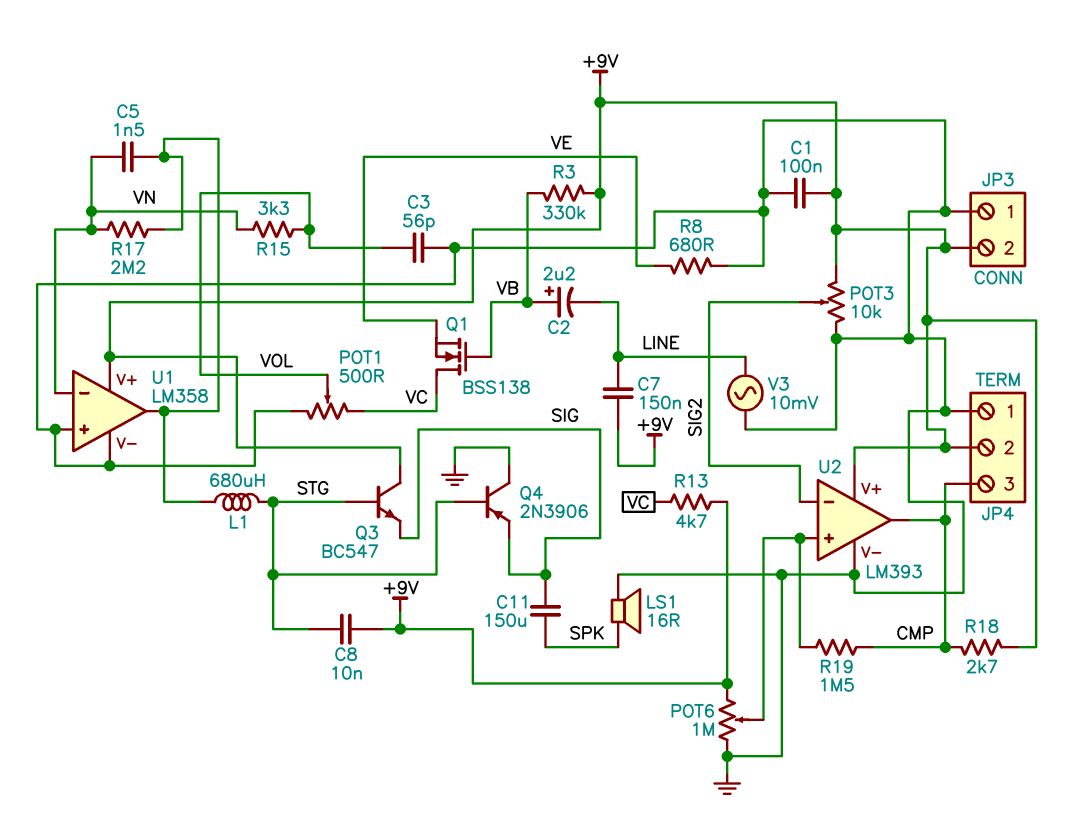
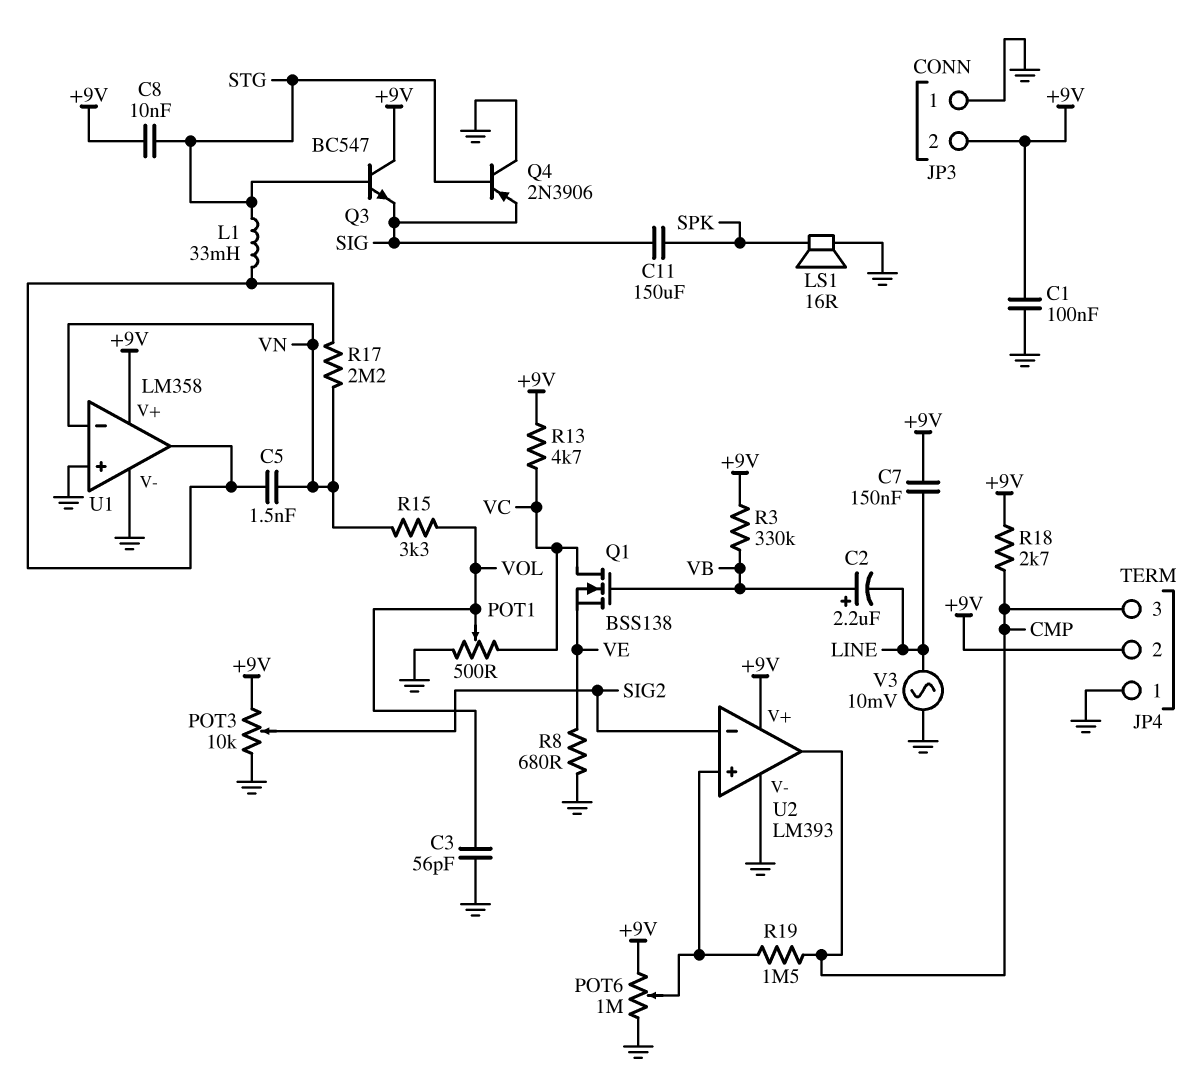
L1: 680uH (STG, U1/out) -> 33mH (STG, U1/out)

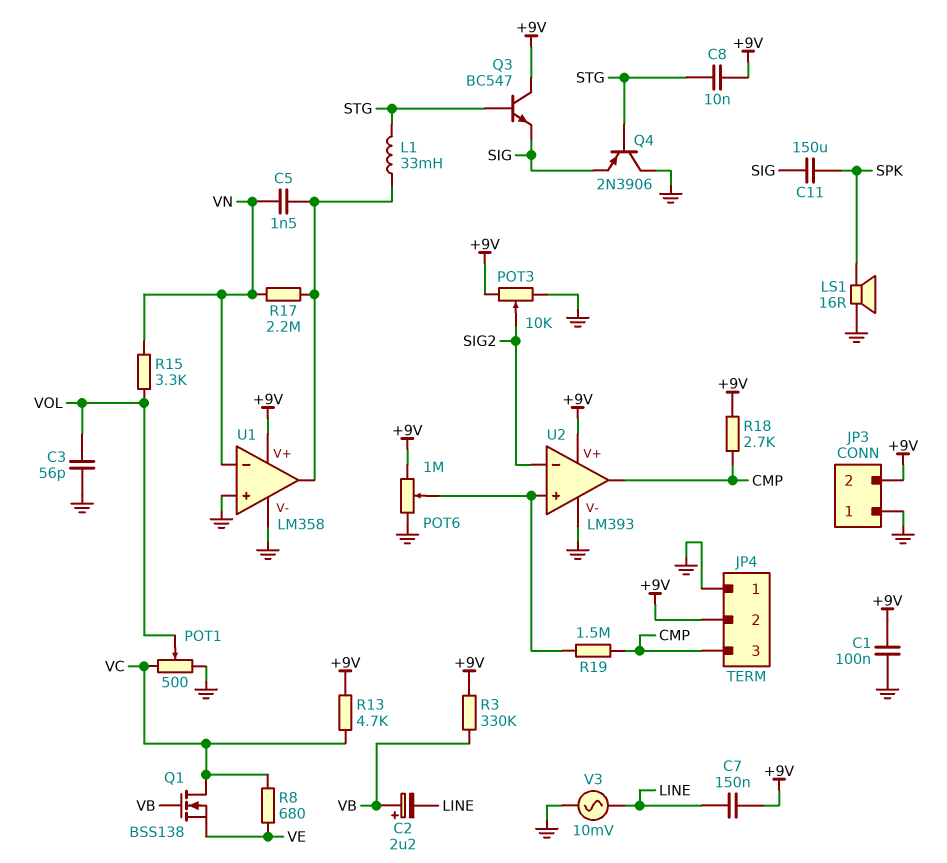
R8: 680 (GND, VE) -> 680 (VC, VE)

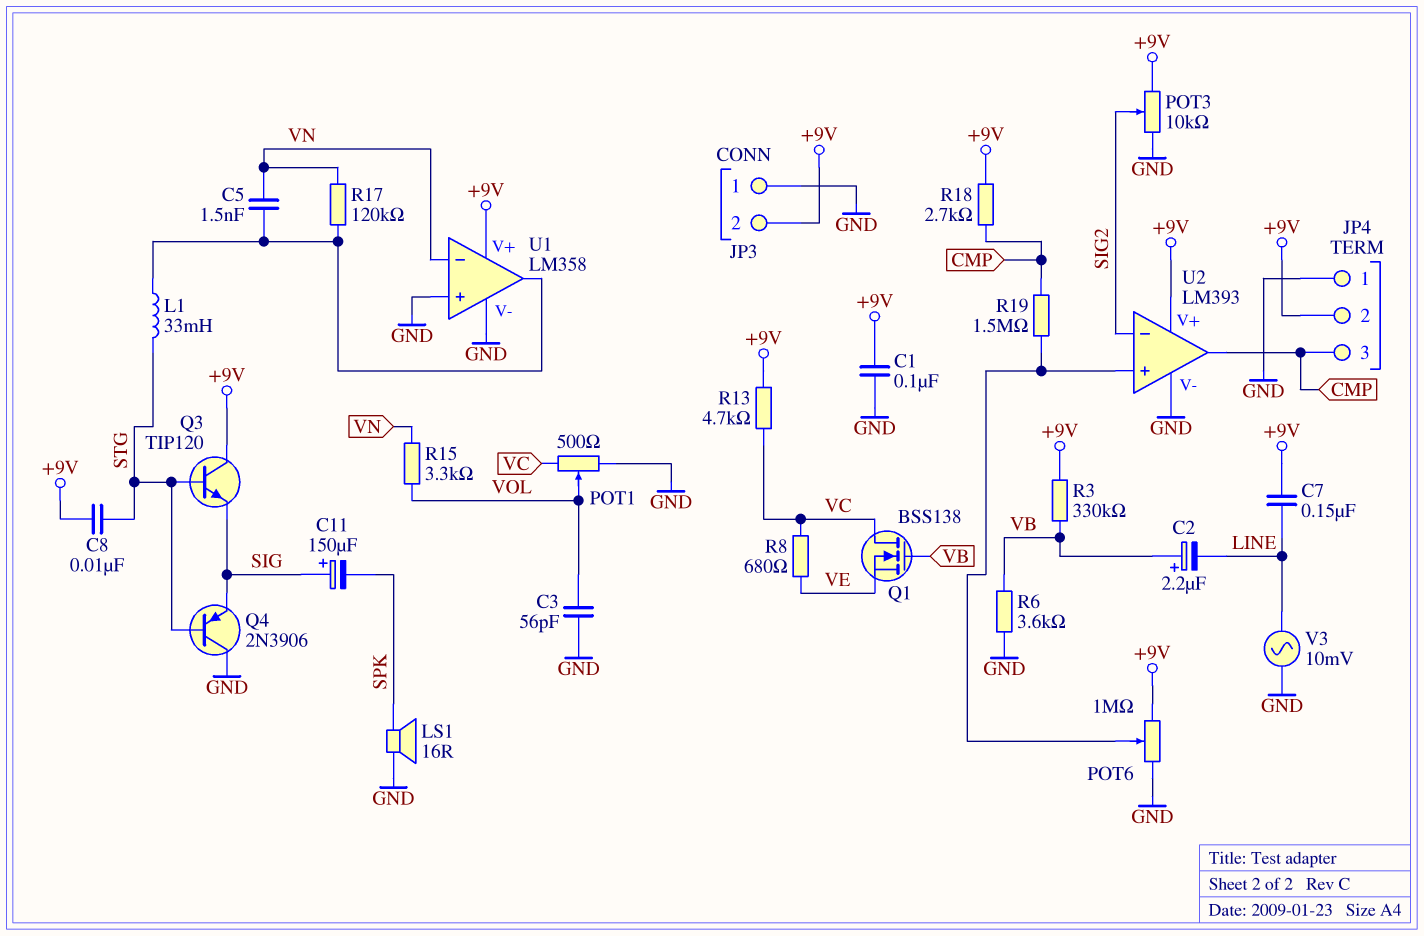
C11: 150uF (SIG, SPK) -> 150uF (plus SIG, minus SPK)
Q3: NPN BC547 (B STG, C +9V, E SIG) -> NPN TIP120 (B STG, C +9V, E SIG)
R6: none -> 3.6k (GND, VB)
R17: 2.2M (U1/out, VN) -> 120k (U1/out, VN)

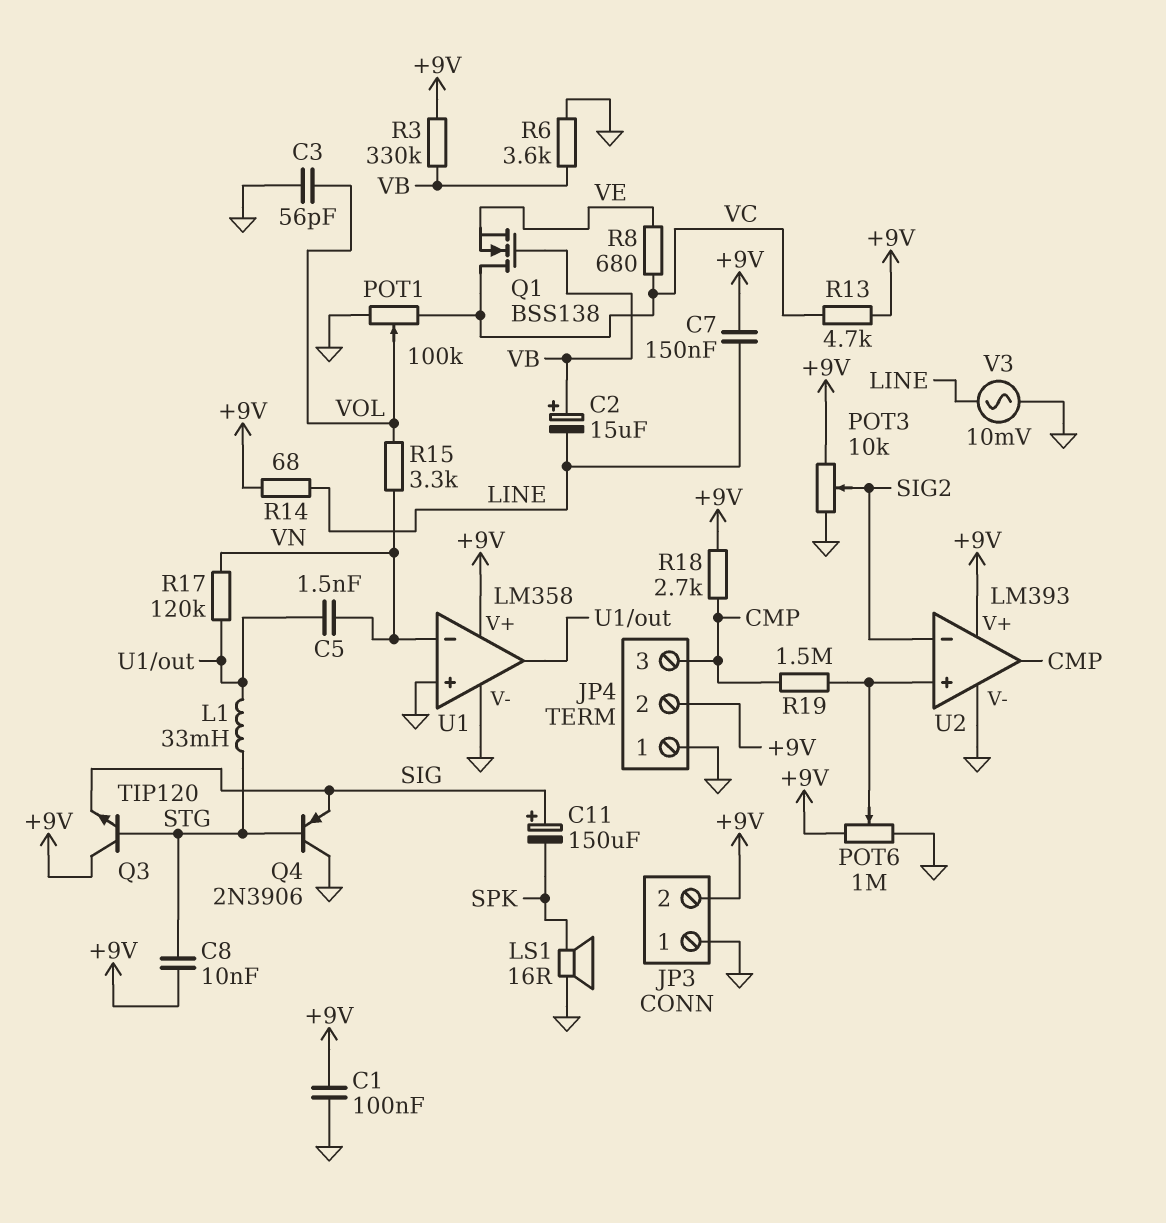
C2: 2.2uF (plus VB, minus LINE) -> 15uF (plus VB, minus LINE)
POT1: 500 (GND, VC, wiper VOL) -> 100k (GND, VC, wiper VOL)
R14: none -> 68 (+9V, LINE)

